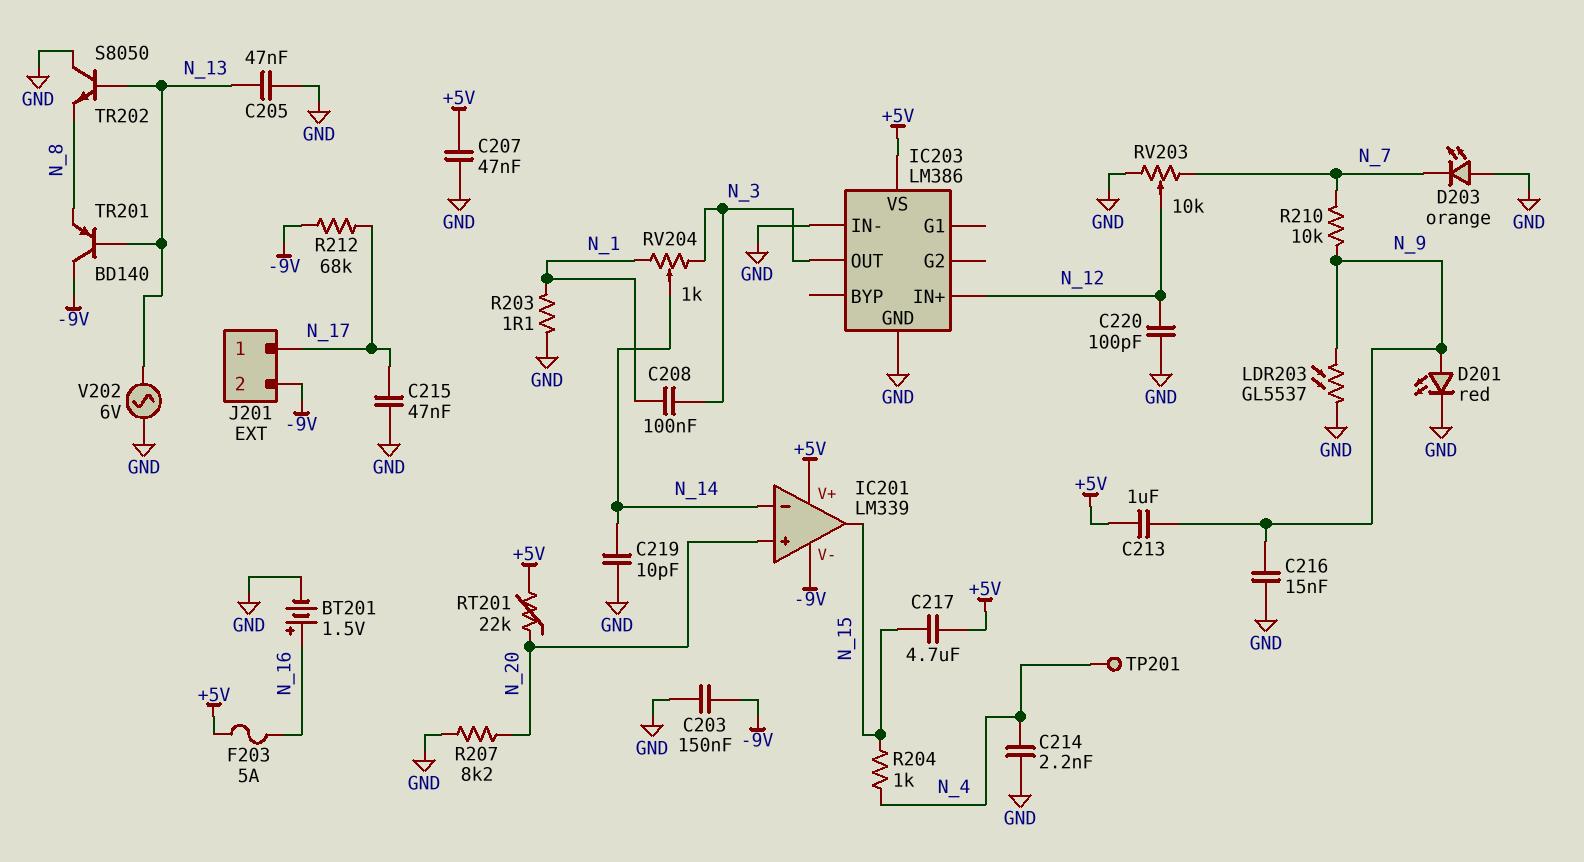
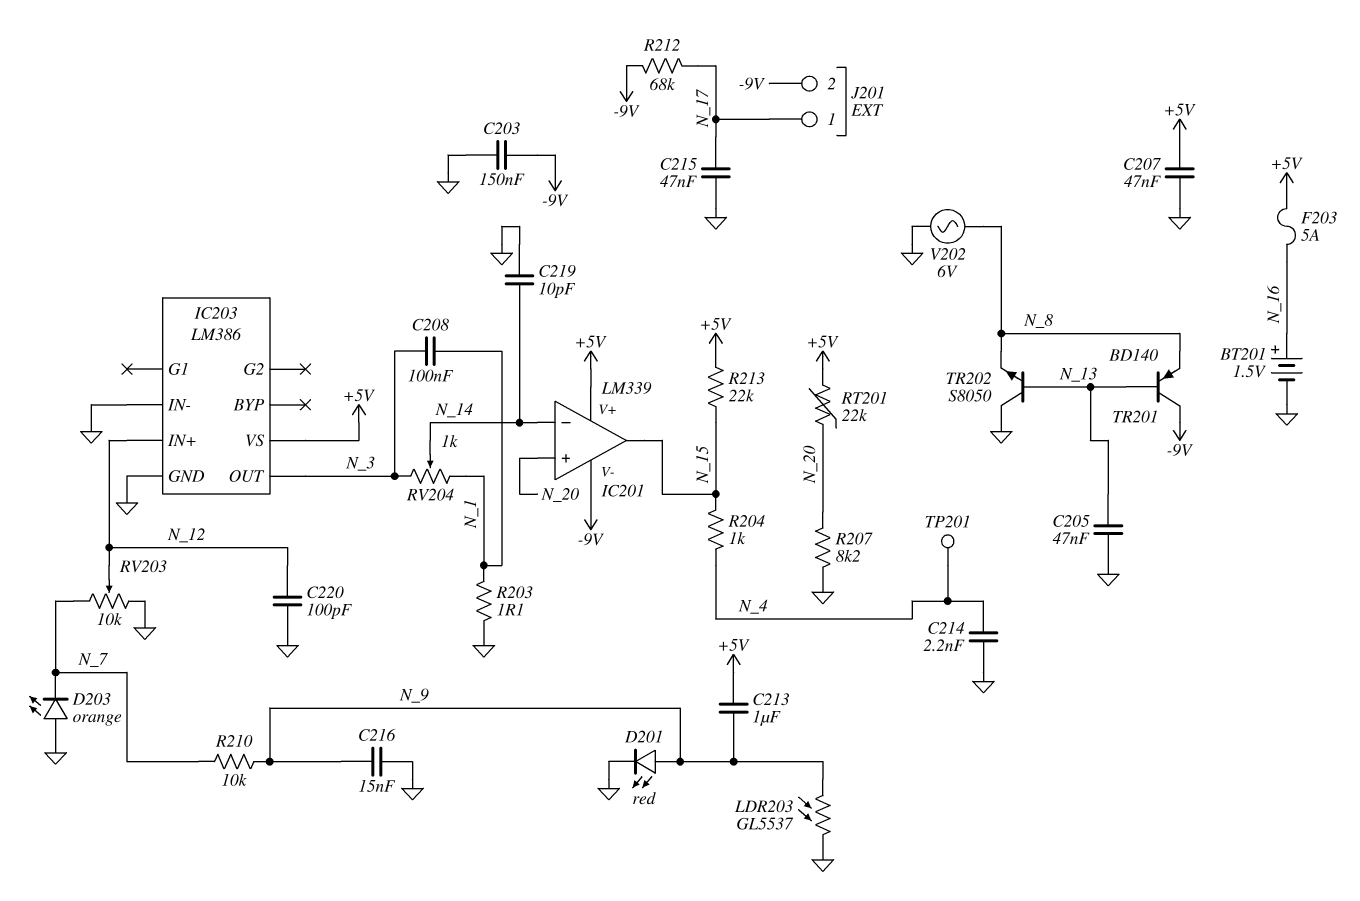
C217: 4.7uF (+5V, N_15) -> none
R213: none -> 22k (+5V, N_15)
V202: AC 6V (GND, N_13) -> AC 6V (GND, N_8)

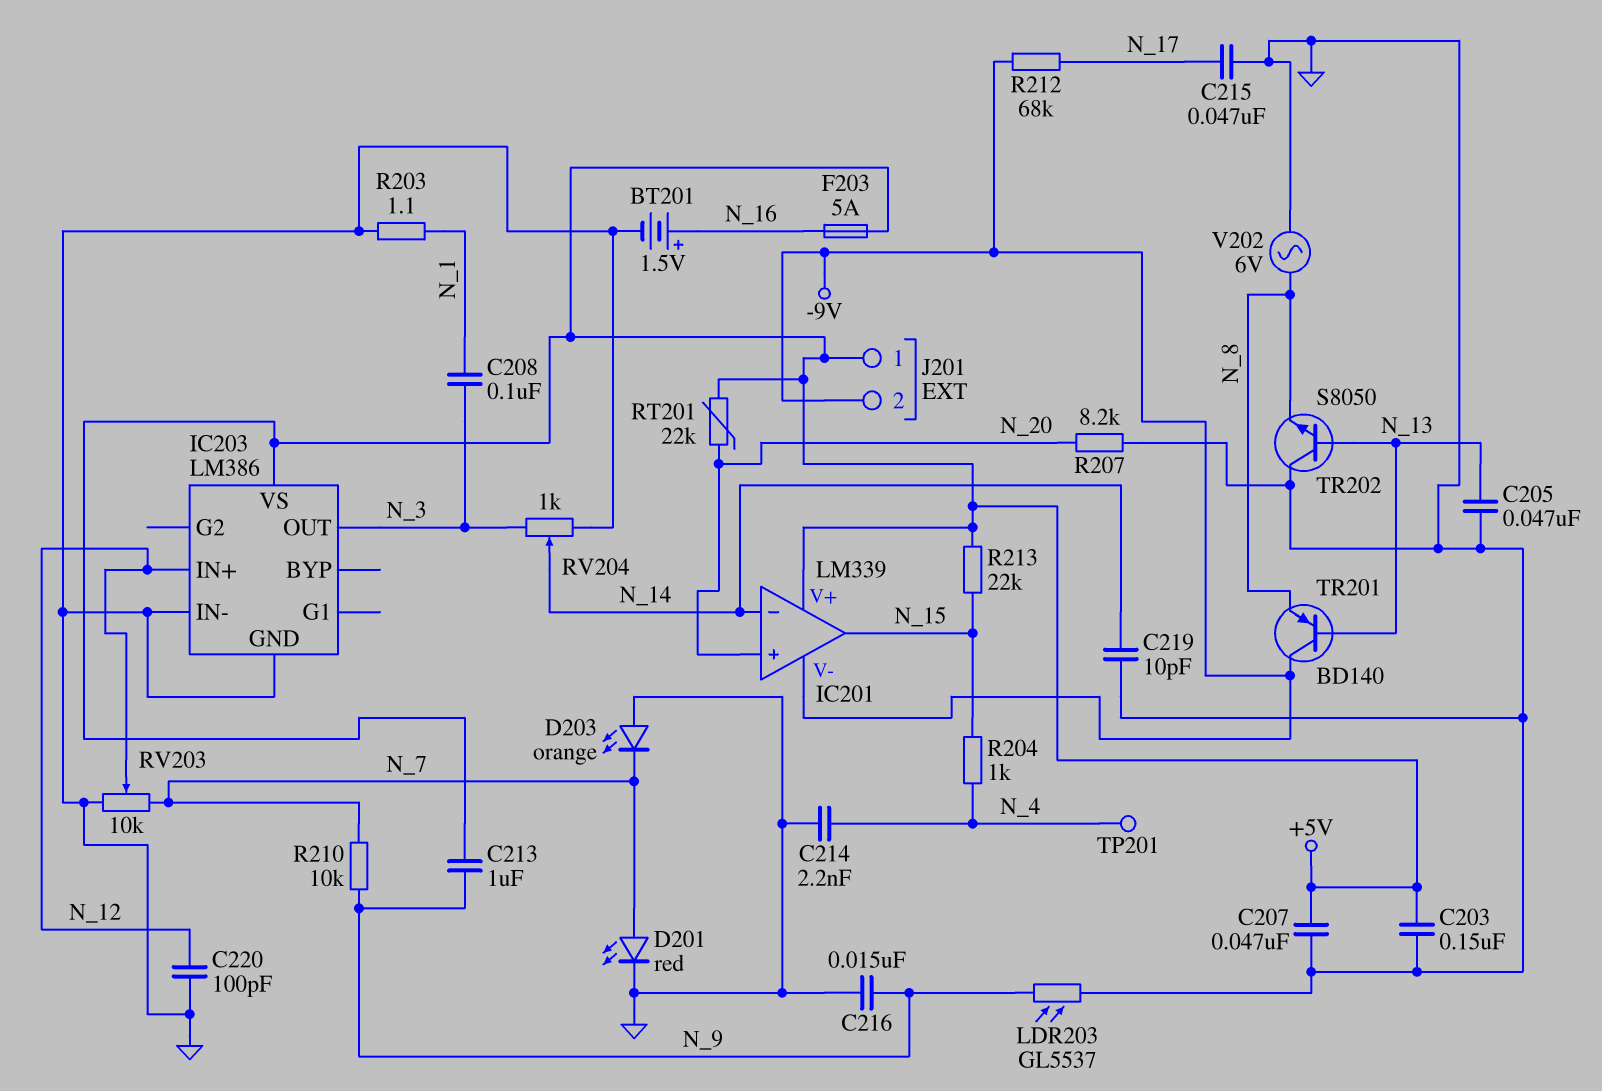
C203: 150nF (-9V, GND) -> 150nF (+5V, GND)
D201: LED red (A N_9, K GND) -> LED red (A N_7, K GND)
J201 pin 1: N_17 -> +5V
RV204: 1k (N_1, N_3, wiper N_14) -> 1k (GND, N_3, wiper N_14)

